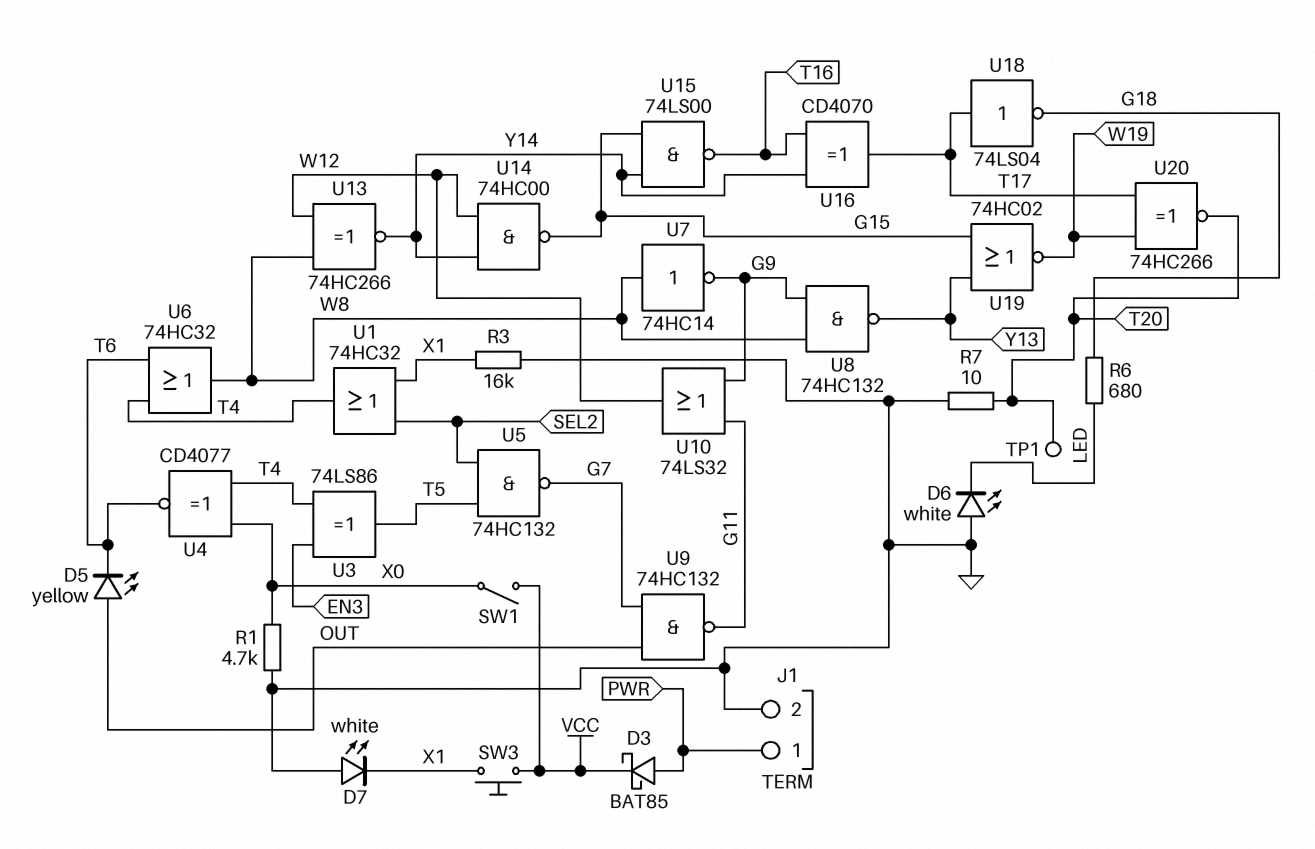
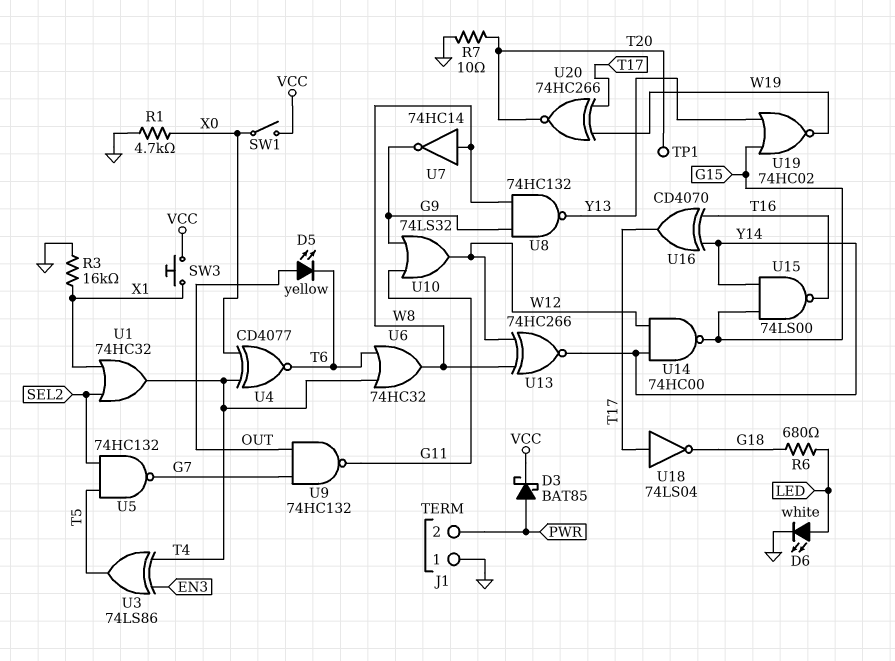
D6: LED white (A GND, K LED) -> LED white (A LED, K GND)
D7: LED white (A GND, K X1) -> none
J1 pin 1: PWR -> GND
J1 pin 2: GND -> PWR

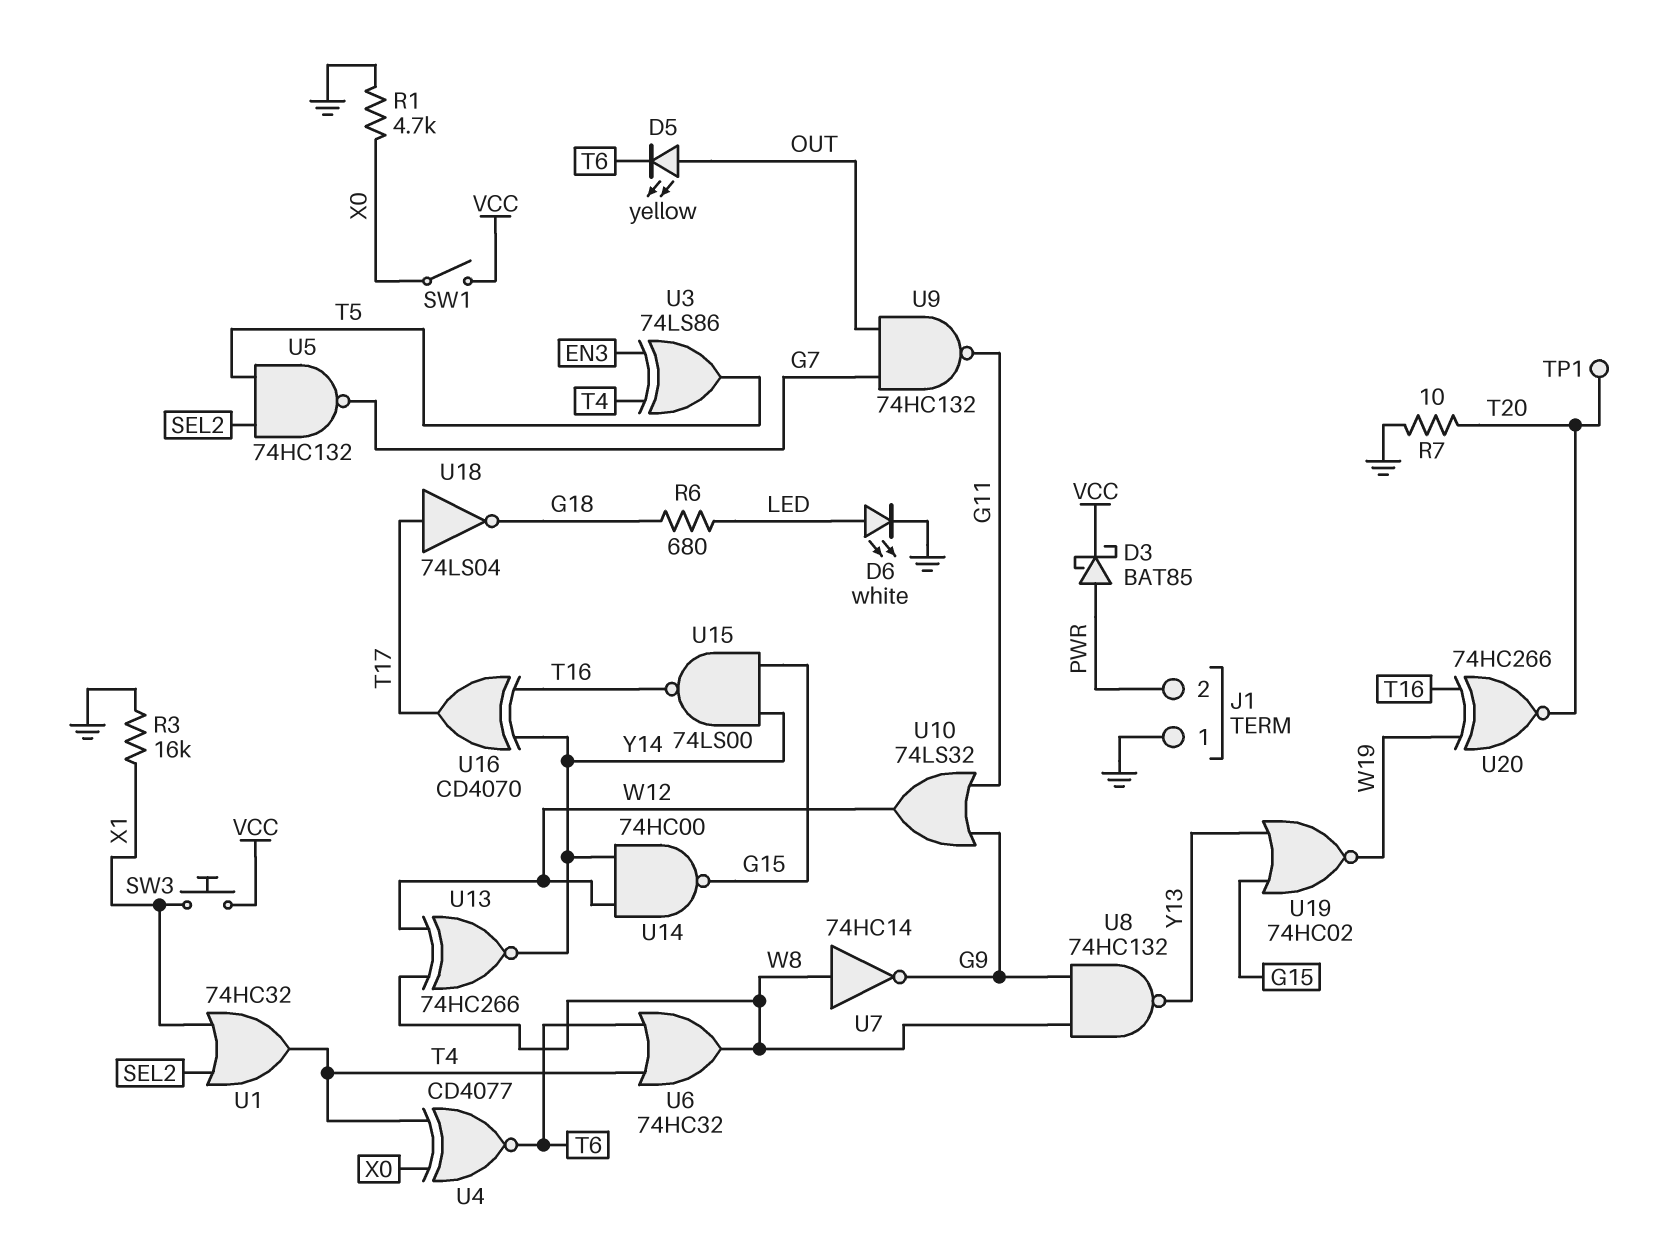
U20: XNOR 74HC266 (in T17, in W19, out T20) -> XNOR 74HC266 (in T16, in W19, out T20)

